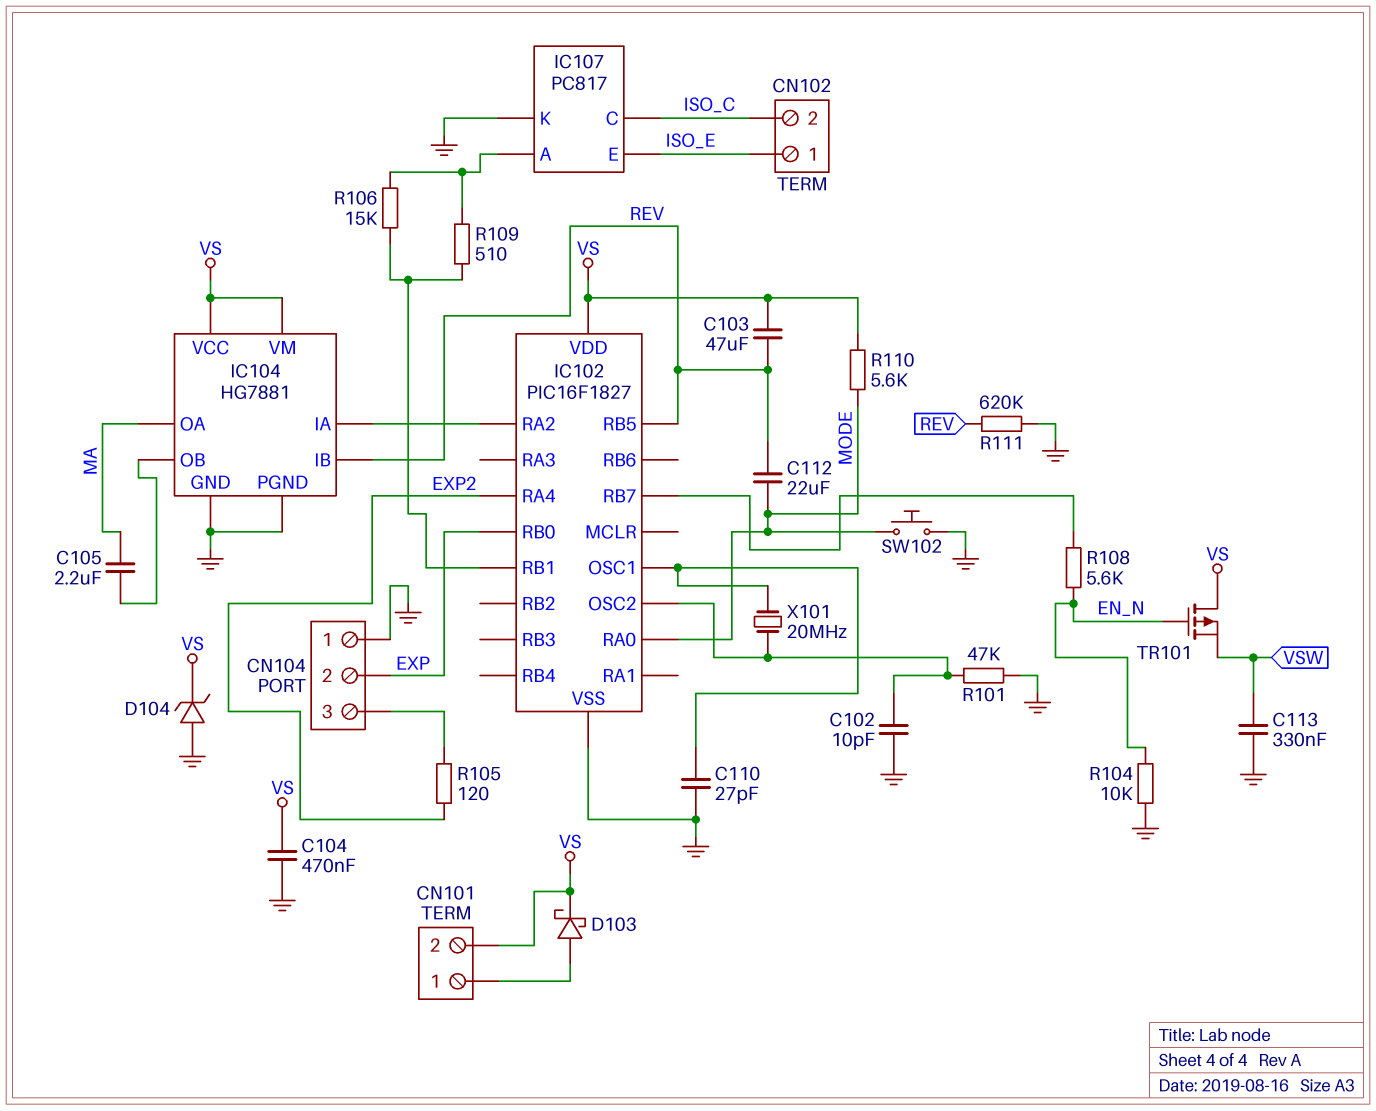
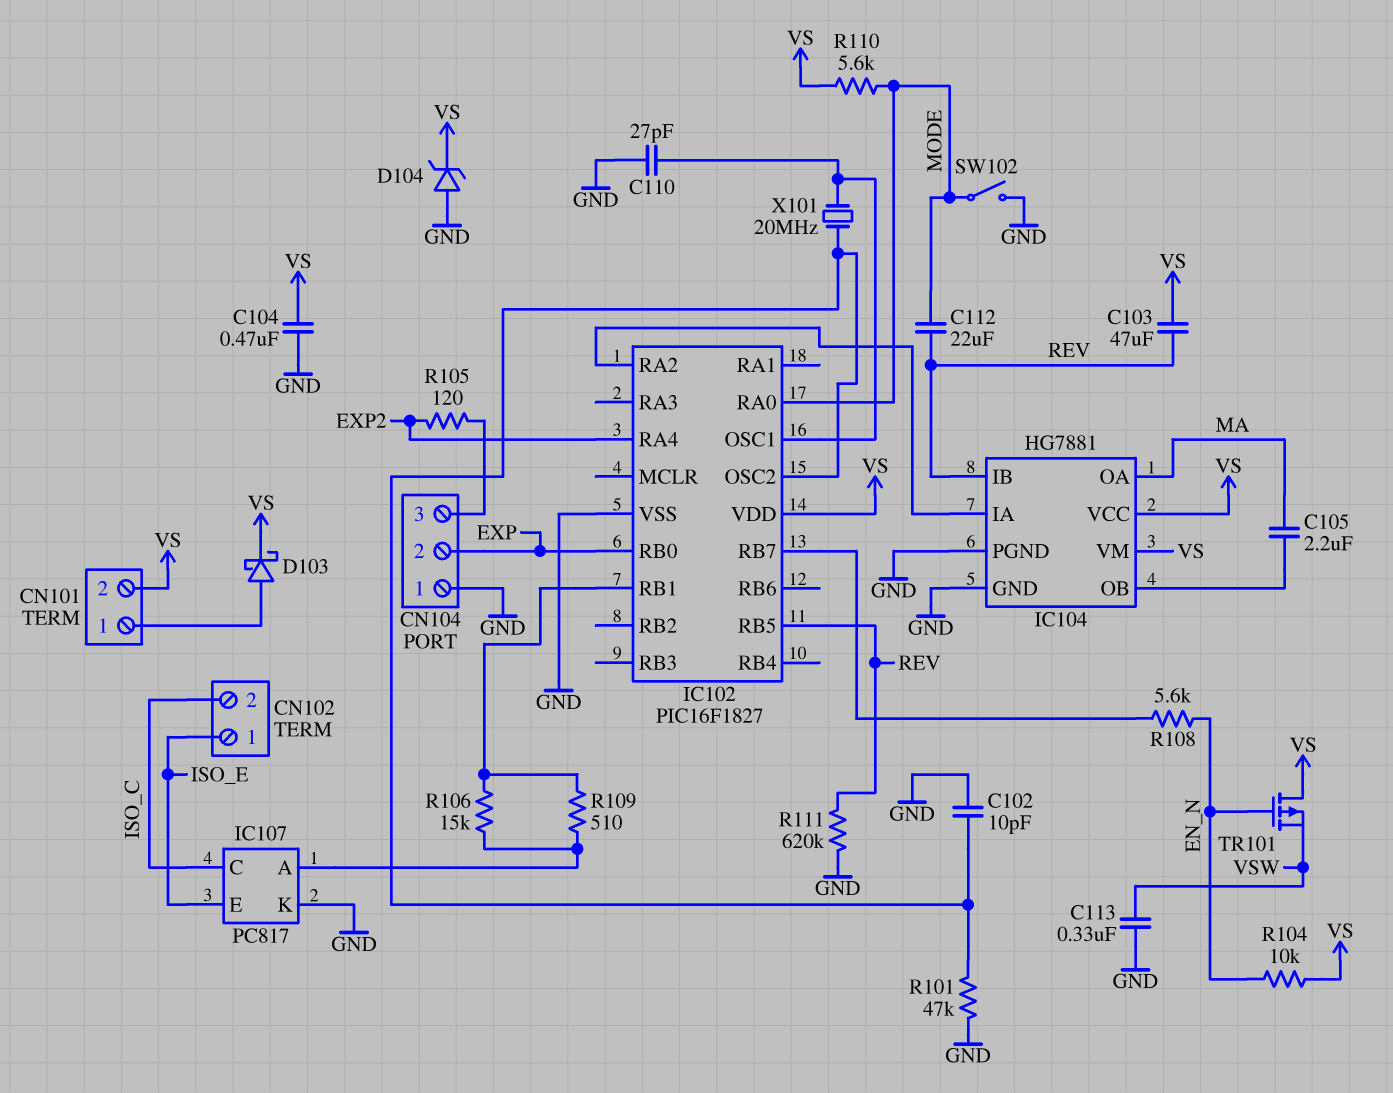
R104: 10k (EN_N, GND) -> 10k (EN_N, VS)
SW102: button (GND, MODE) -> switch (GND, MODE)

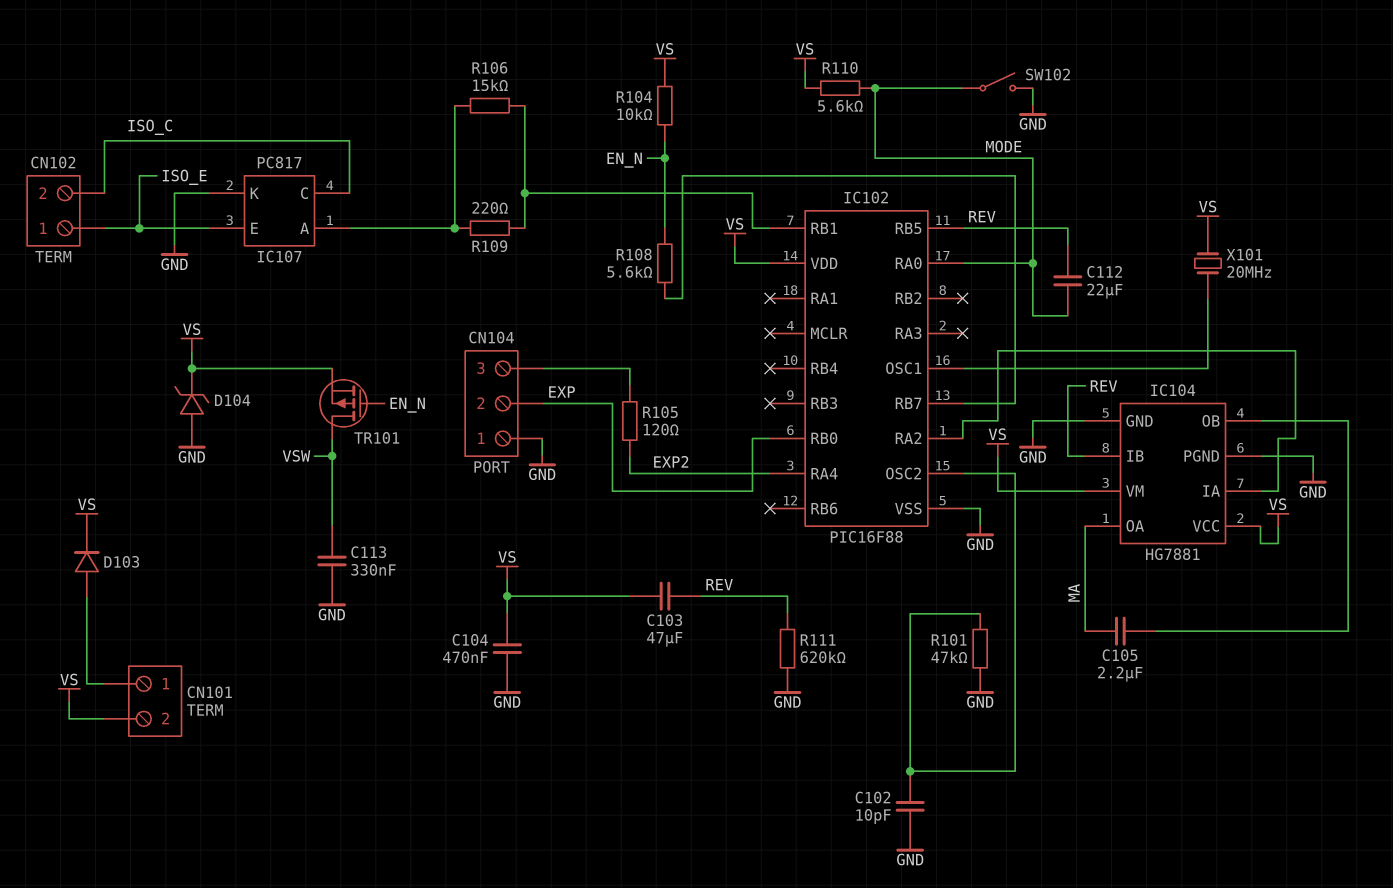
C110: 27pF (GND, IC102/OSC1) -> none
D103: schottky (A CN101/1, K VS) -> diode (A CN101/1, K VS)
IC102: PIC16F1827 -> PIC16F88
R109: 510 (IC102/RB1, IC107/A) -> 220 (IC102/RB1, IC107/A)
TR101: PMOS (G EN_N, D VS, S VSW) -> PMOS (G EN_N, D VSW, S VS)
X101: 20MHz (IC102/OSC1, IC102/OSC2) -> 20MHz (IC102/OSC1, VS)

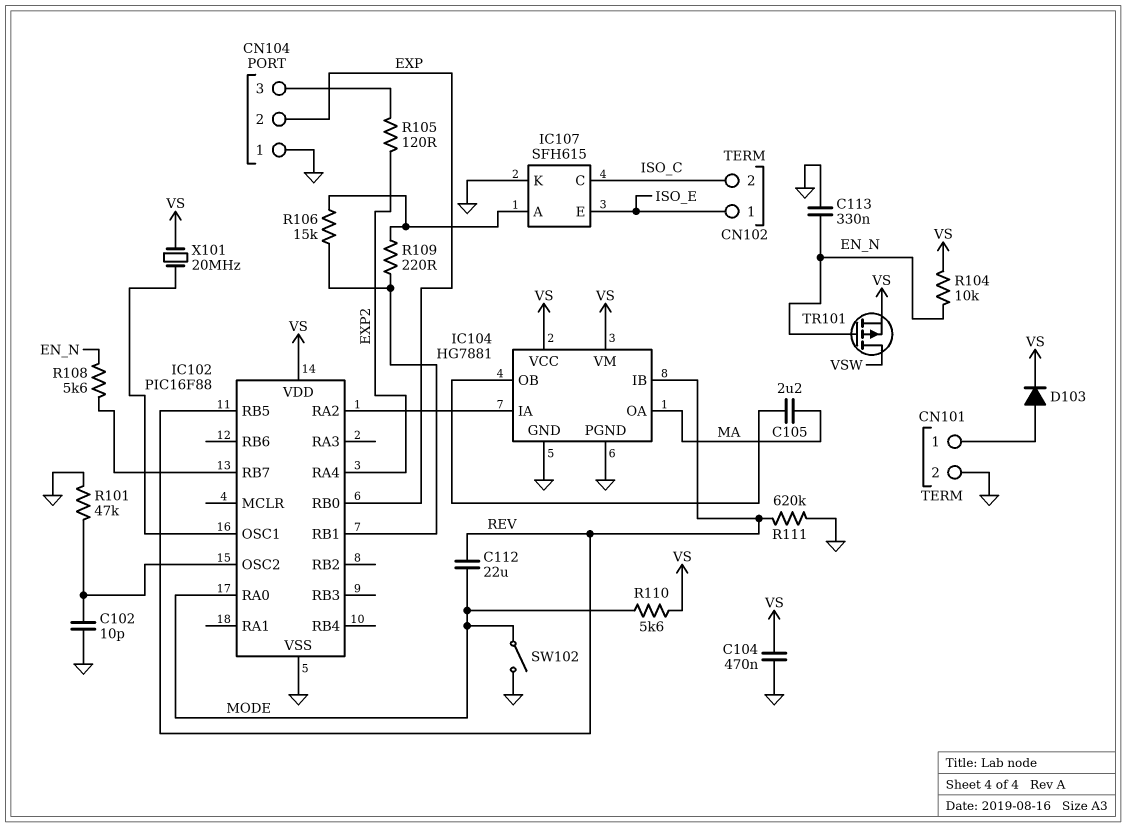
C103: 47uF (REV, VS) -> none
C113: 330nF (GND, VSW) -> 330nF (EN_N, GND)
CN101 pin 2: VS -> GND
D104: zener (A GND, K VS) -> none
IC107: PC817 -> SFH615

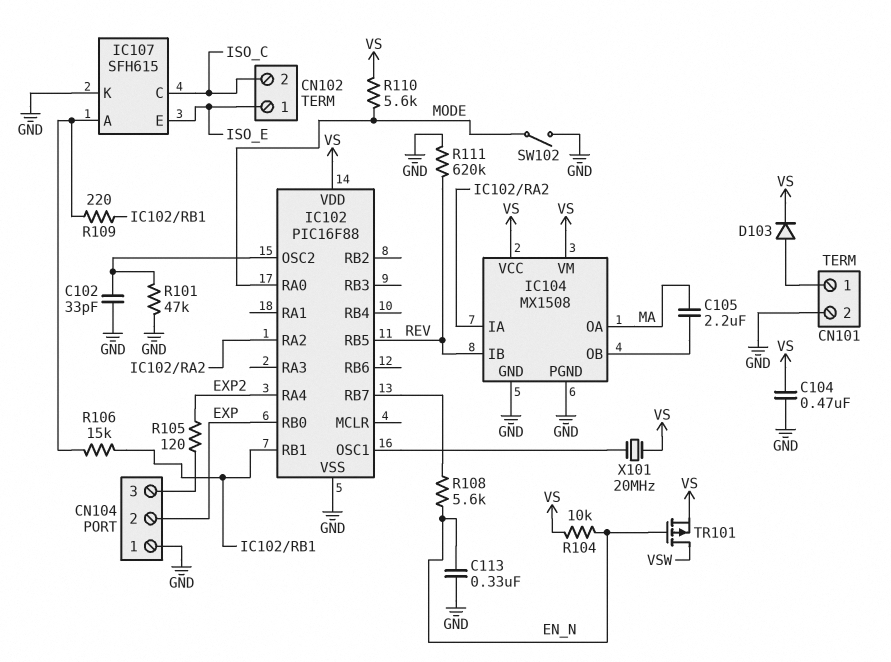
C102: 10pF (GND, IC102/OSC2) -> 33pF (GND, IC102/OSC2)
C112: 22uF (MODE, REV) -> none
IC104: HG7881 -> MX1508

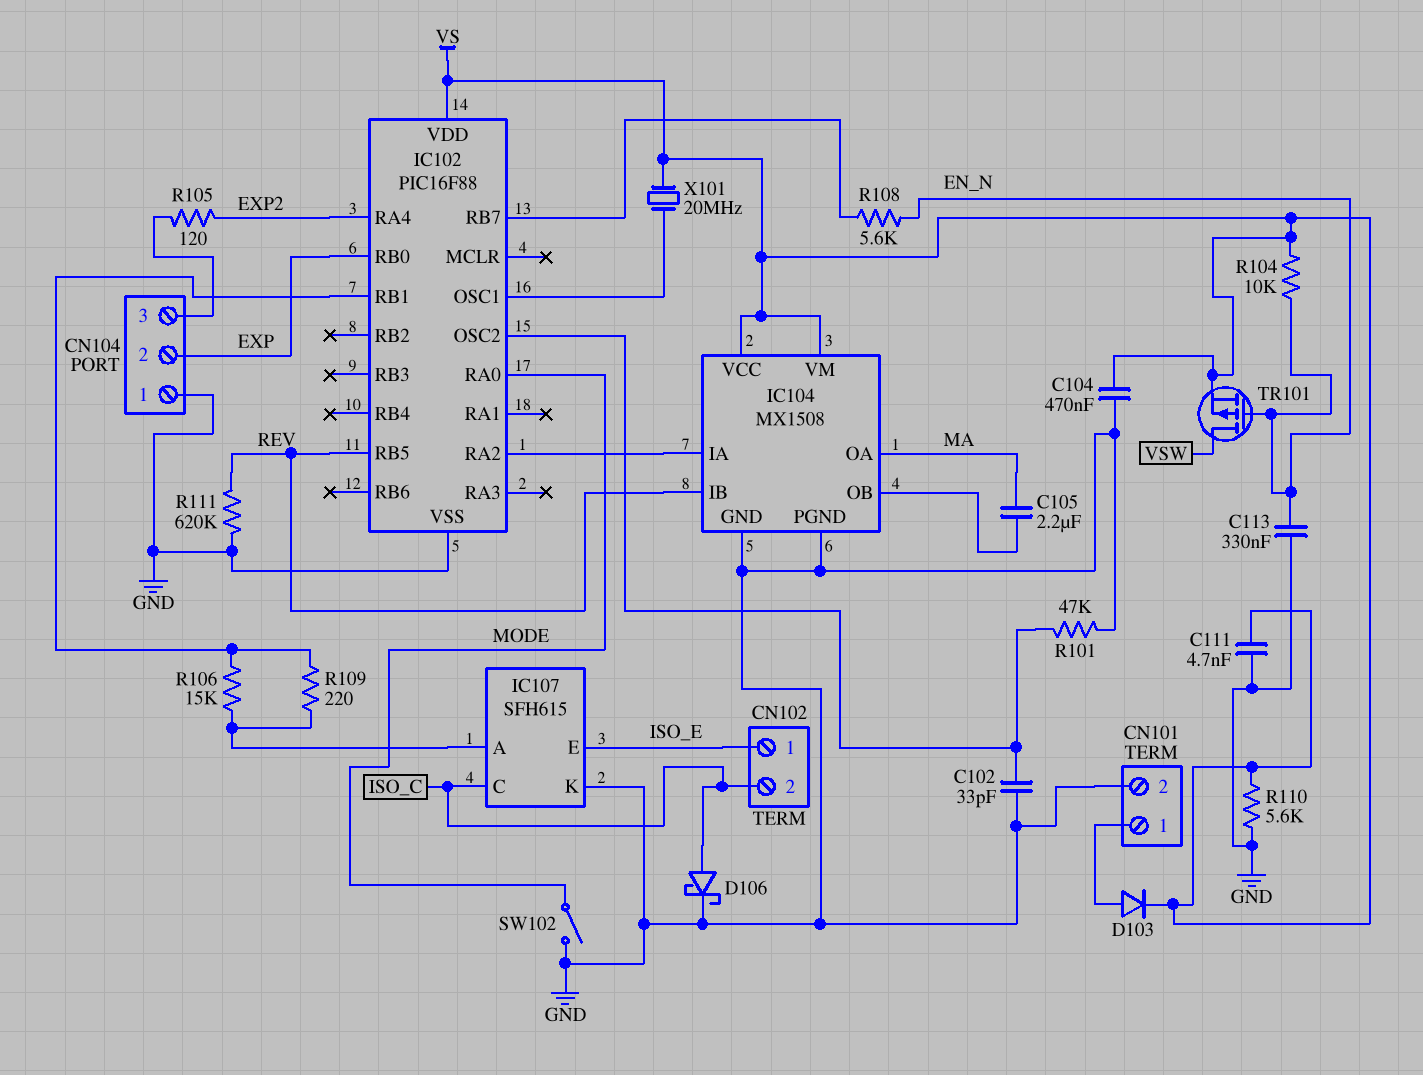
C111: none -> 4.7nF (GND, VS)
D106: none -> schottky (A ISO_C, K GND)
R110: 5.6k (MODE, VS) -> 5.6k (GND, VS)

